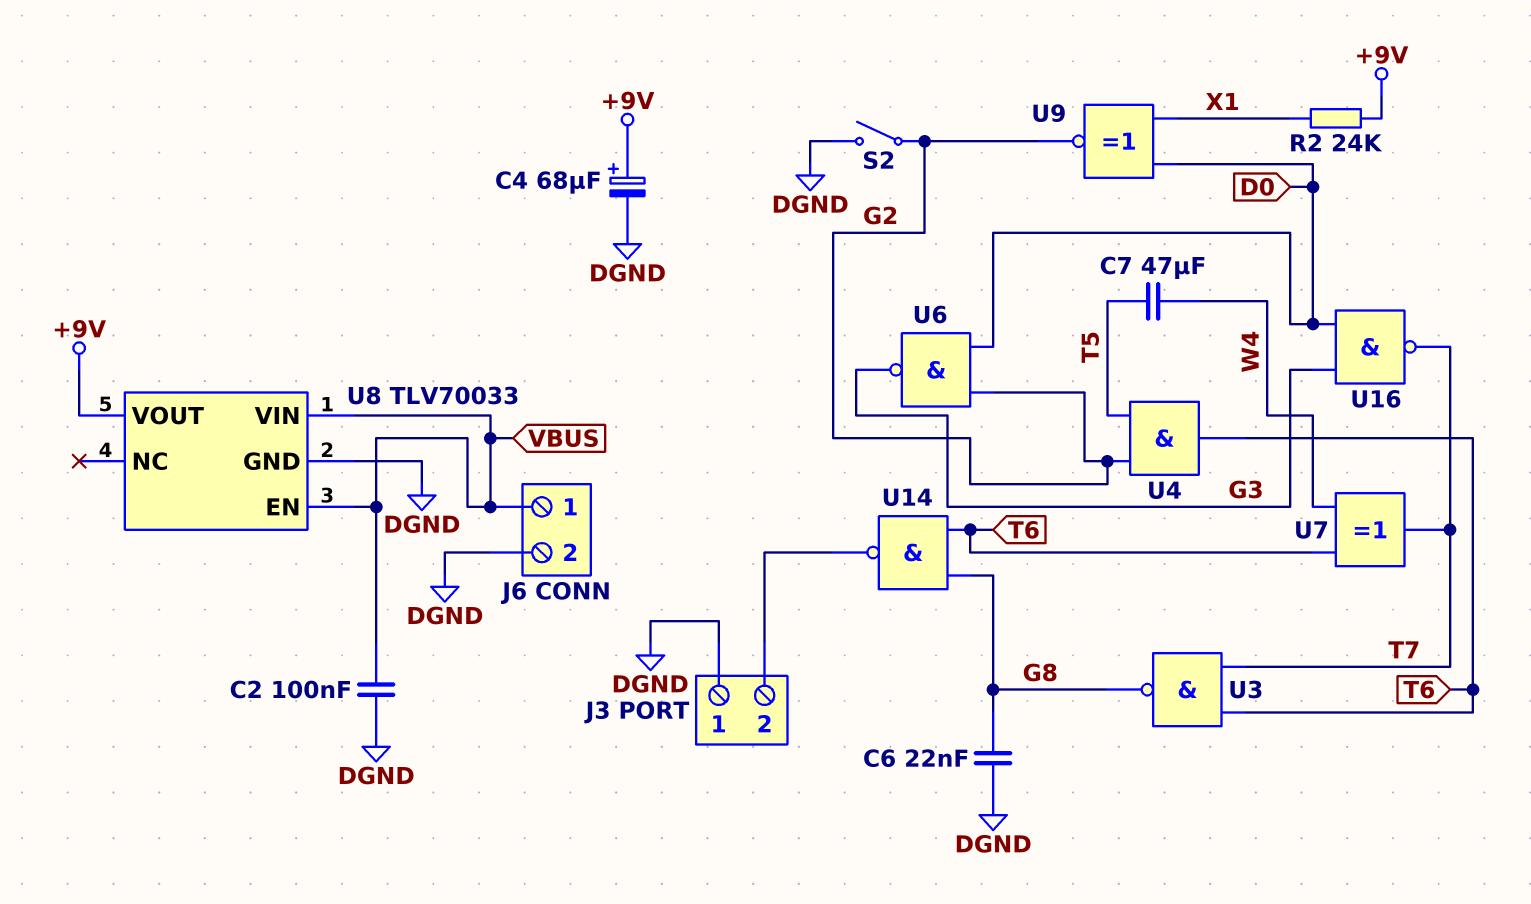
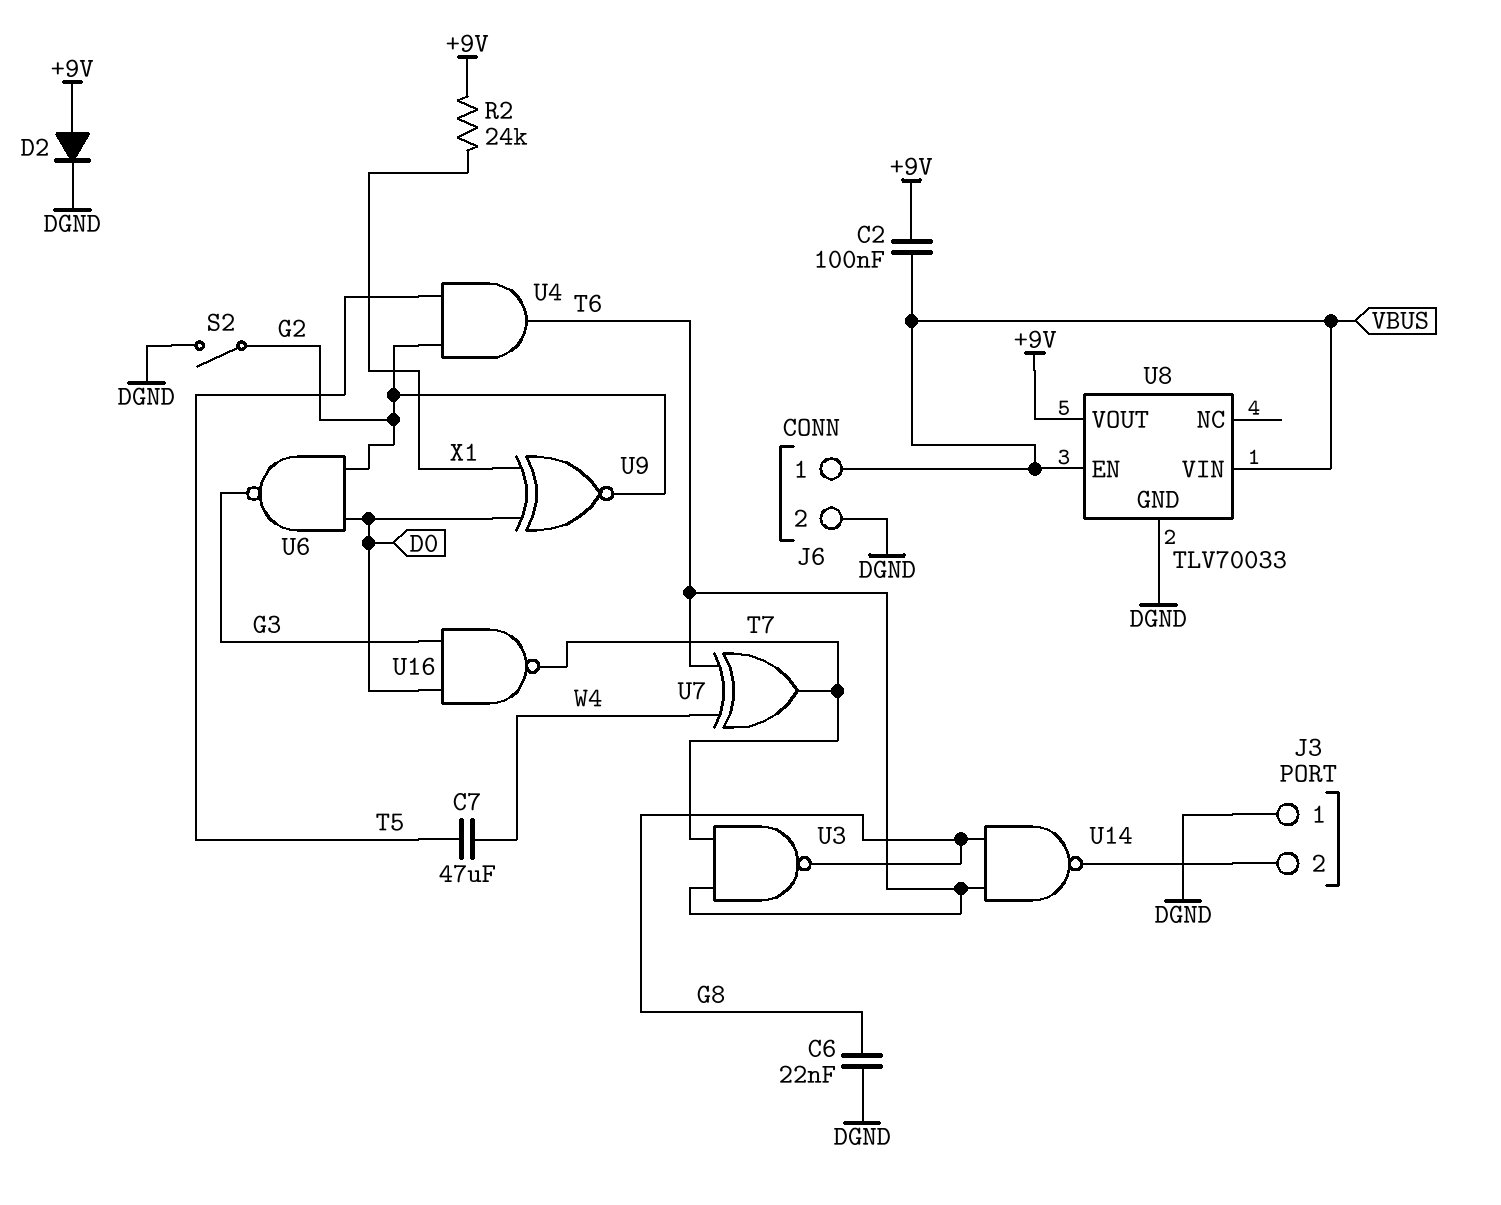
C2: 100nF (DGND, VBUS) -> 100nF (+9V, VBUS)
C4: 68uF (plus +9V, minus DGND) -> none
D2: none -> diode (A +9V, K DGND)

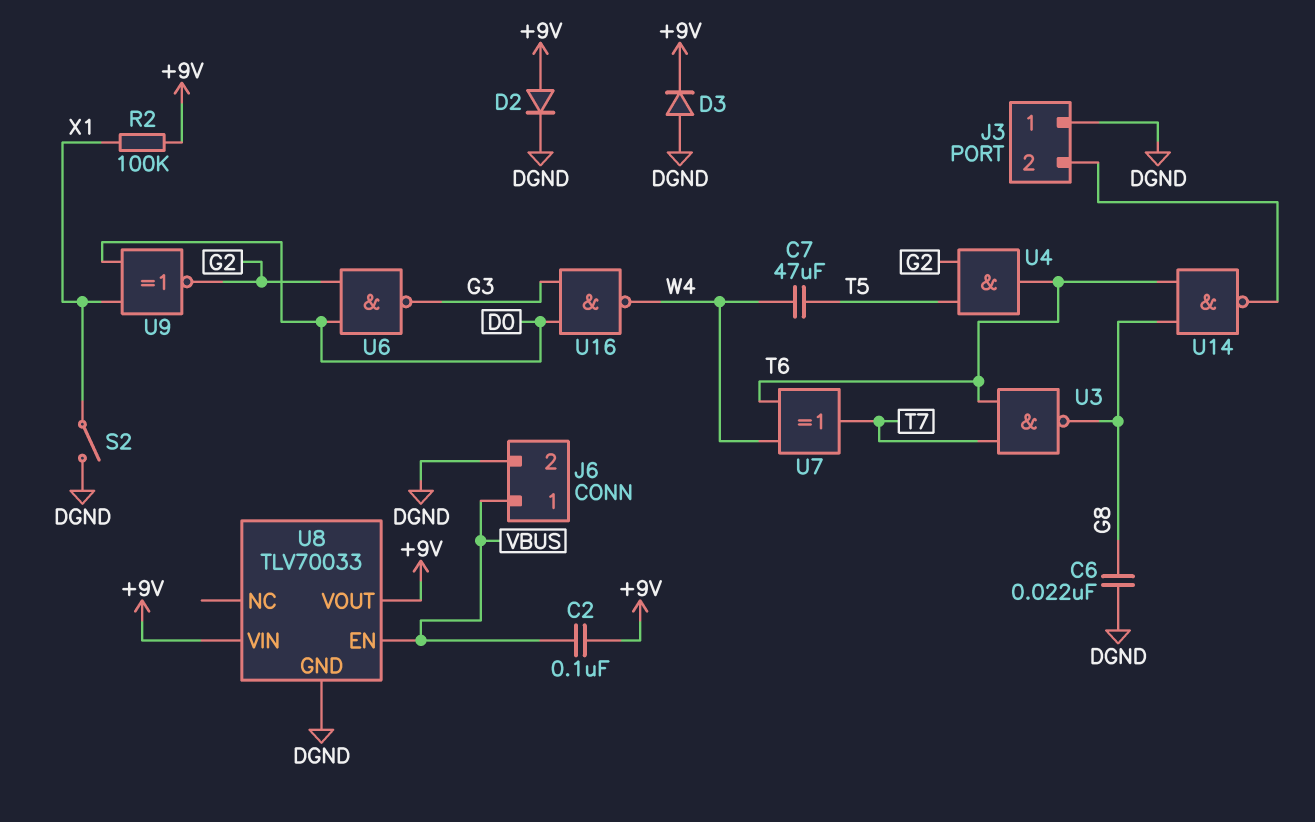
D3: none -> diode (A DGND, K +9V)
R2: 24k (+9V, X1) -> 100k (+9V, X1)
S2: switch (DGND, G2) -> switch (DGND, X1)
U8 pin VIN: VBUS -> +9V
U16: NAND (in D0, in G3, out T7) -> NAND (in D0, in G3, out W4)

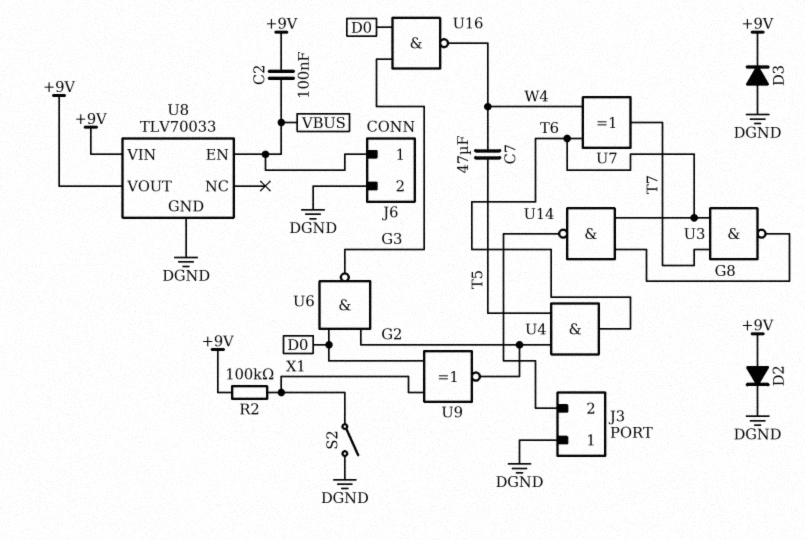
C6: 22nF (DGND, G8) -> none

